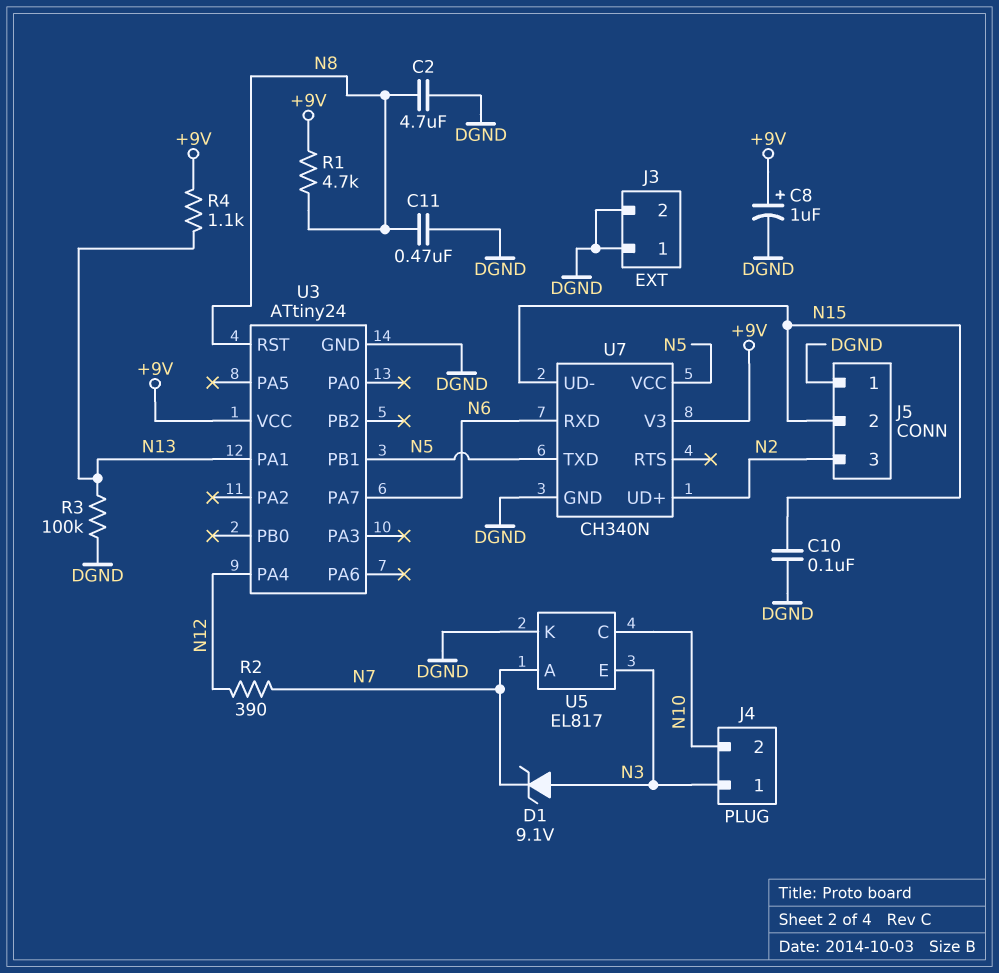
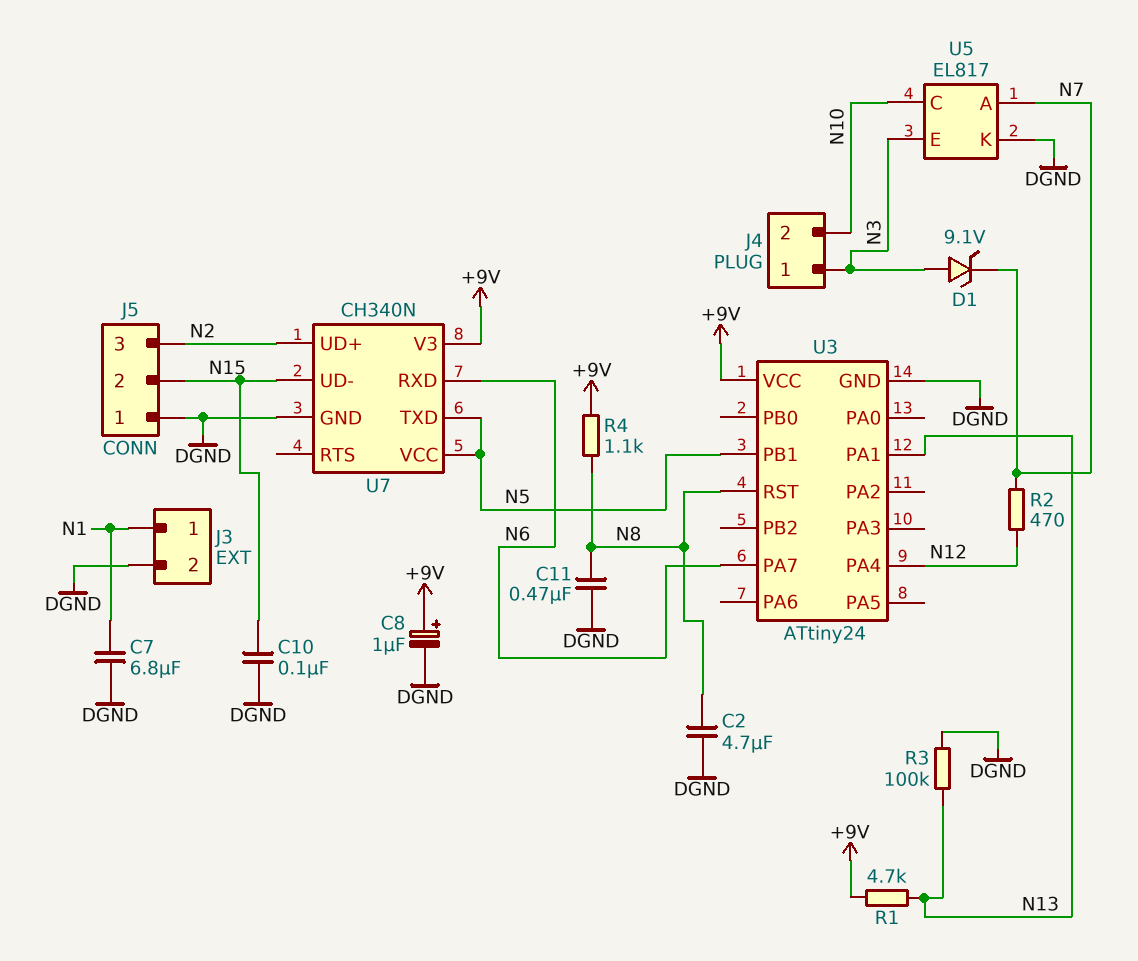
C7: none -> 6.8uF (DGND, N1)
J3 pin 1: DGND -> N1
R1: 4.7k (+9V, N8) -> 4.7k (+9V, N13)
R2: 390 (N7, N12) -> 470 (N7, N12)
R4: 1.1k (+9V, N13) -> 1.1k (+9V, N8)

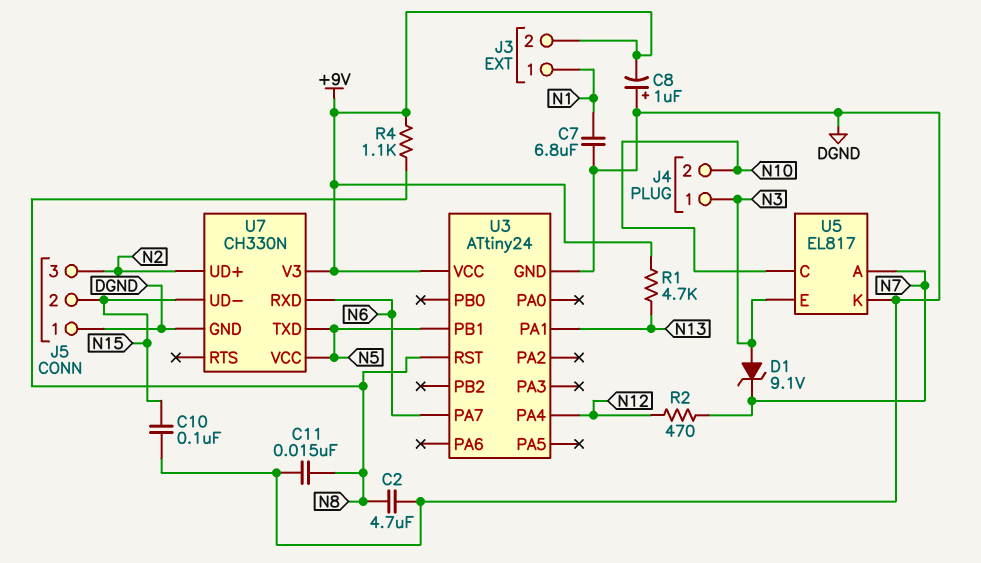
C8: 1uF (plus +9V, minus DGND) -> 1uF (plus DGND, minus +9V)
C11: 470nF (DGND, N8) -> 15nF (DGND, N8)
J3 pin 2: DGND -> +9V
R3: 100k (DGND, N13) -> none
U7: CH340N -> CH330N

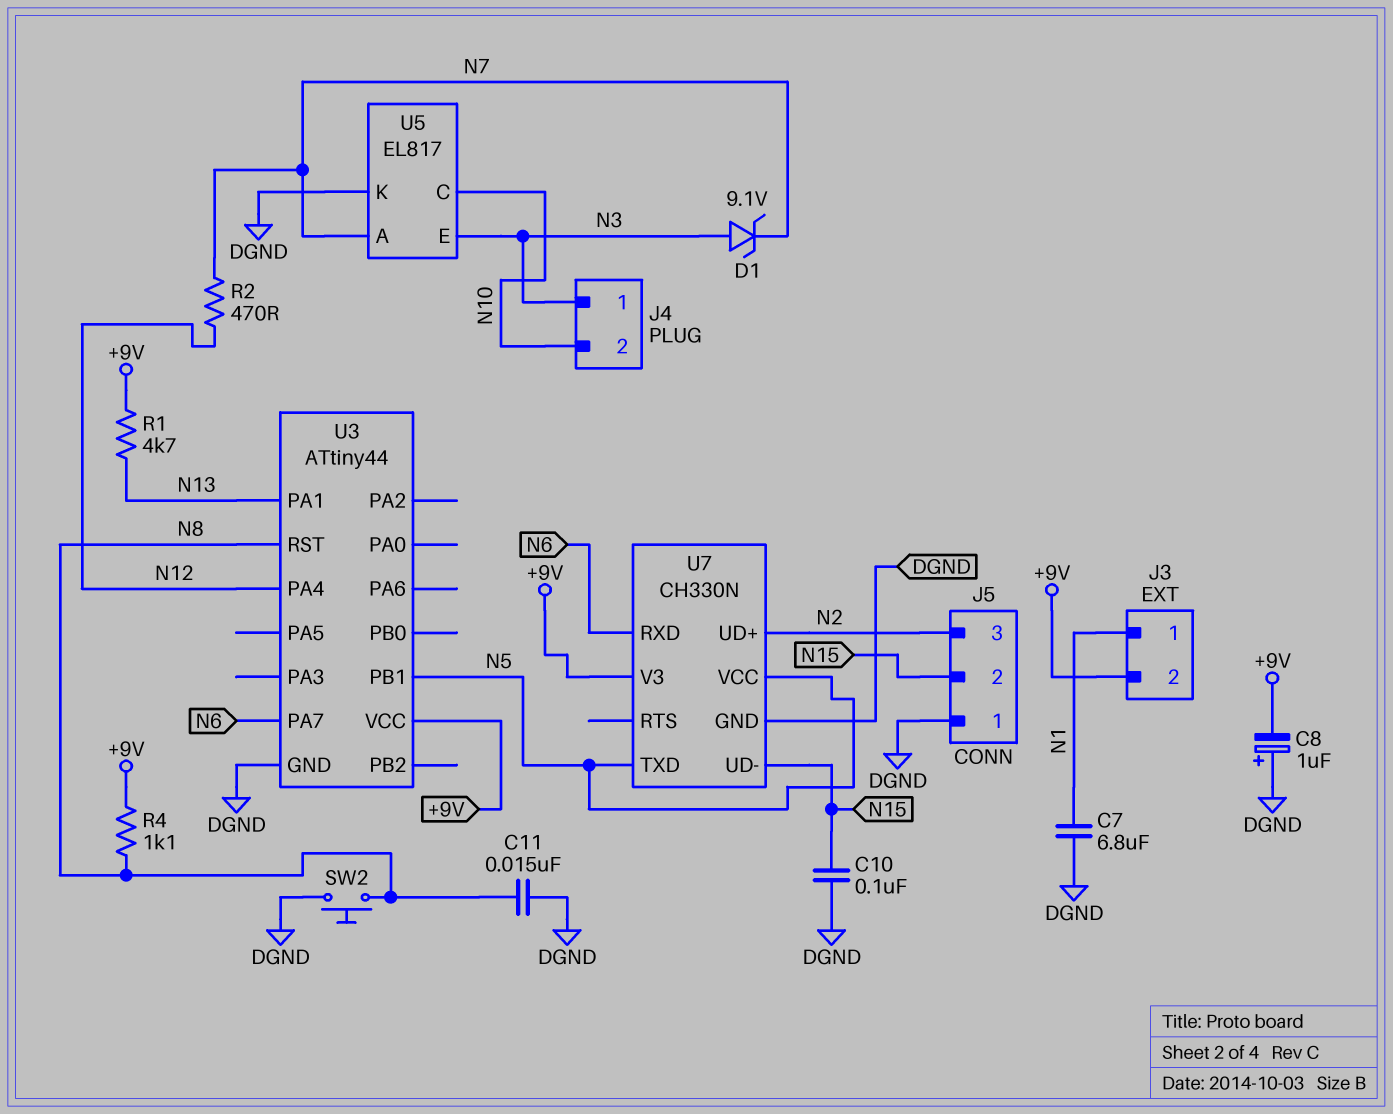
C2: 4.7uF (DGND, N8) -> none
SW2: none -> button (DGND, N8)
U3: ATtiny24 -> ATtiny44

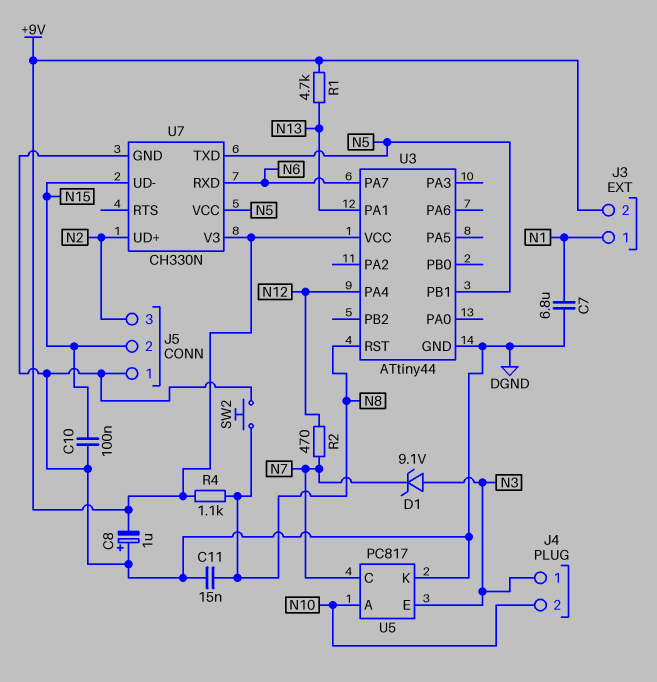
U5: EL817 -> PC817
U5 pin A: N7 -> N10
U5 pin C: N10 -> N7

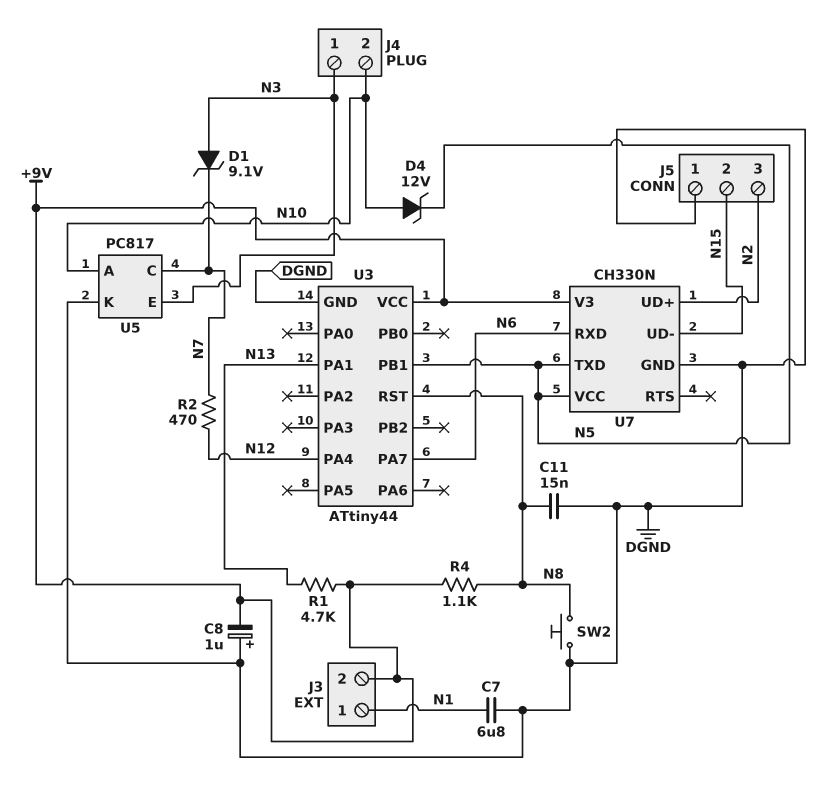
C10: 100nF (DGND, N15) -> none
D4: none -> zener 12V (A N10, K N5)

